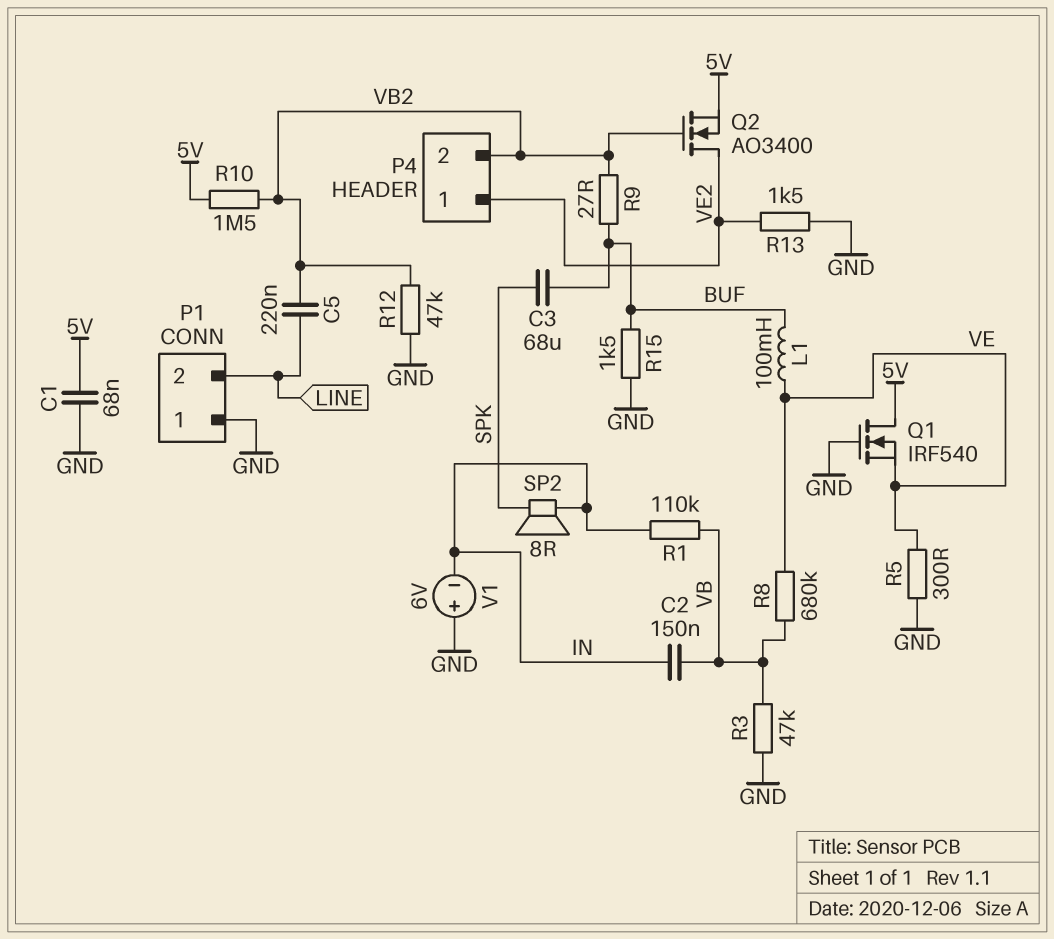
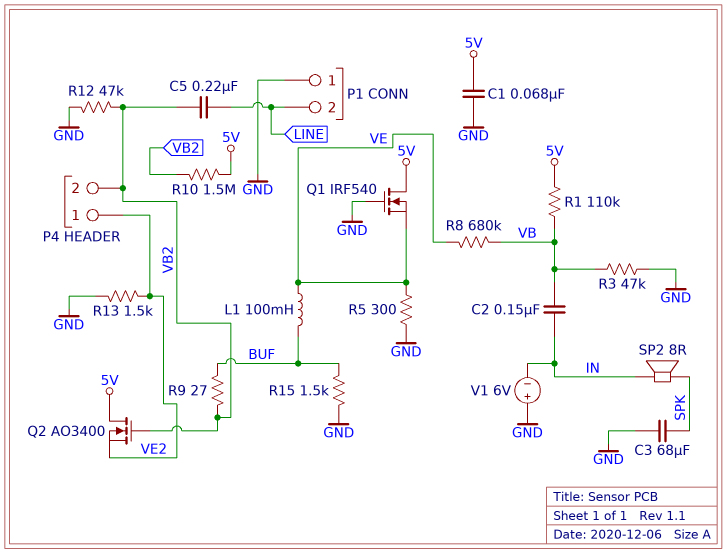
C3: 68uF (BUF, SPK) -> 68uF (GND, SPK)
Q2: NMOS AO3400 (G VB2, D VE2, S 5V) -> NMOS AO3400 (G VB2, D 5V, S VE2)
R1: 110k (IN, VB) -> 110k (5V, VB)

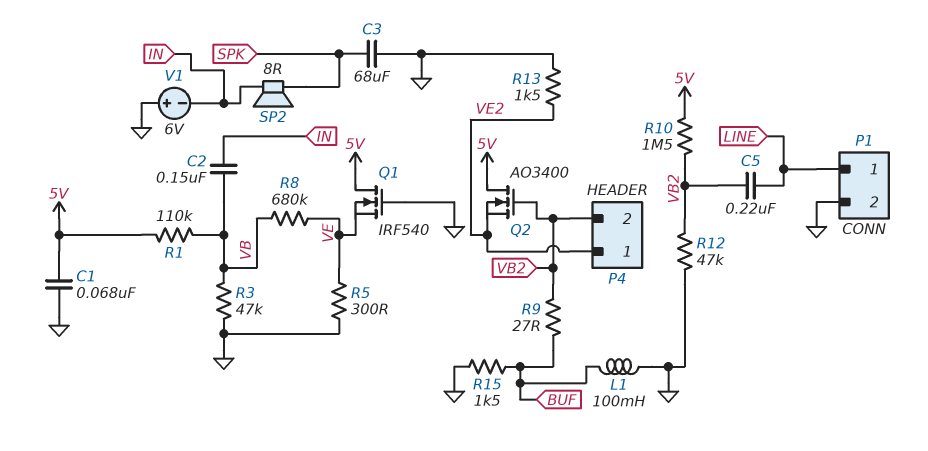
L1: 100mH (BUF, VE) -> 100mH (BUF, GND)
P1 pin 1: GND -> LINE
P1 pin 2: LINE -> GND

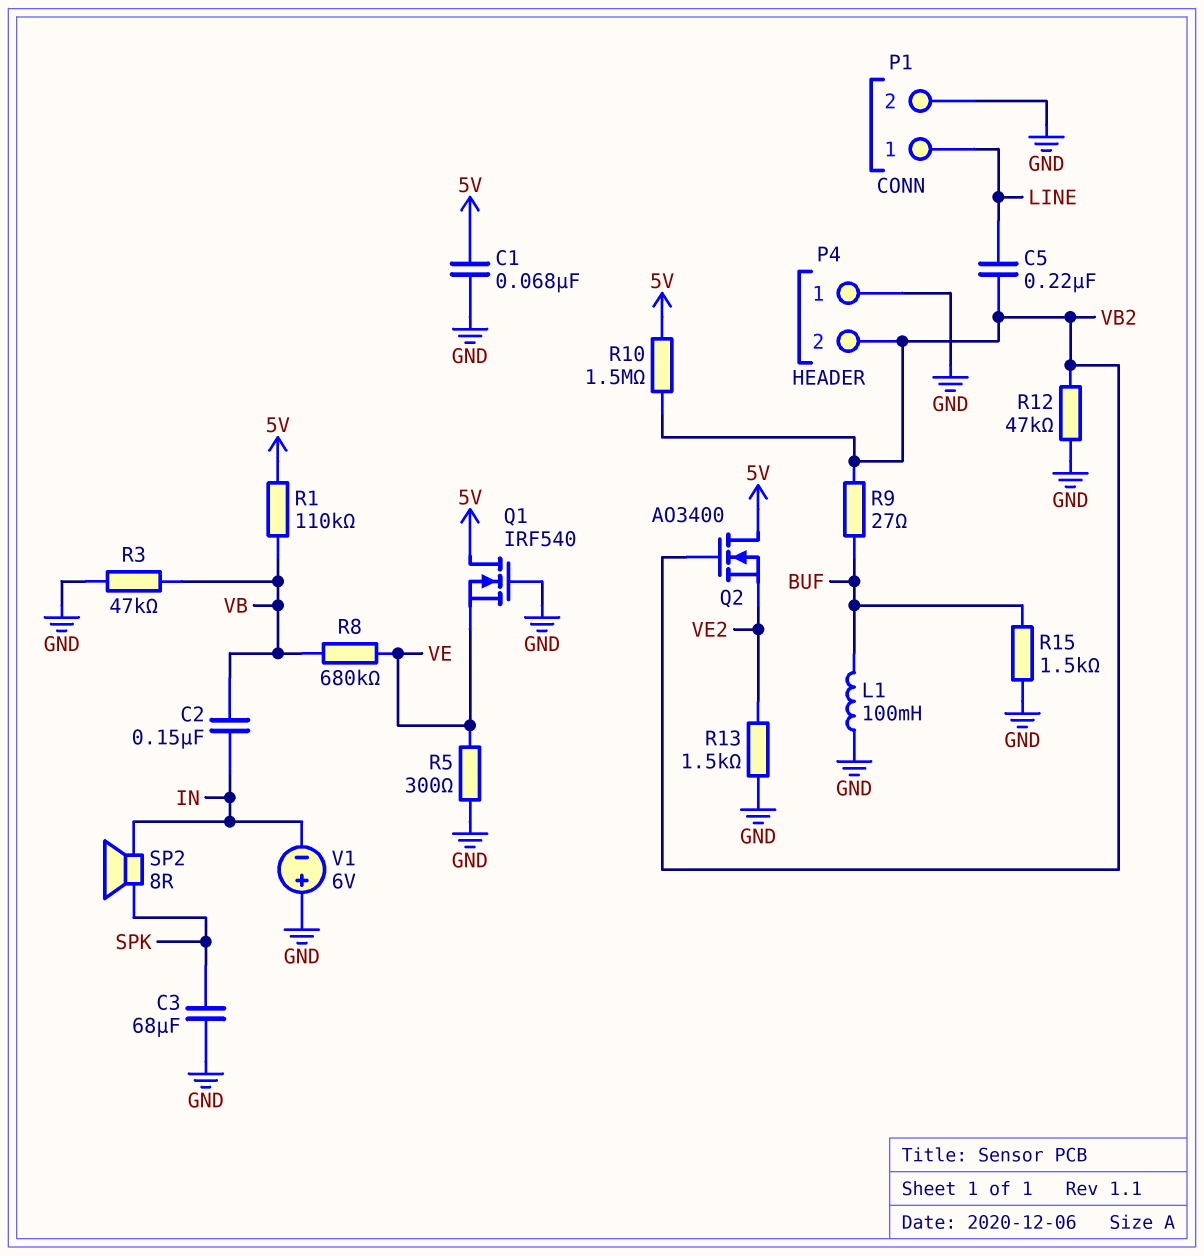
P4 pin 1: VE2 -> GND

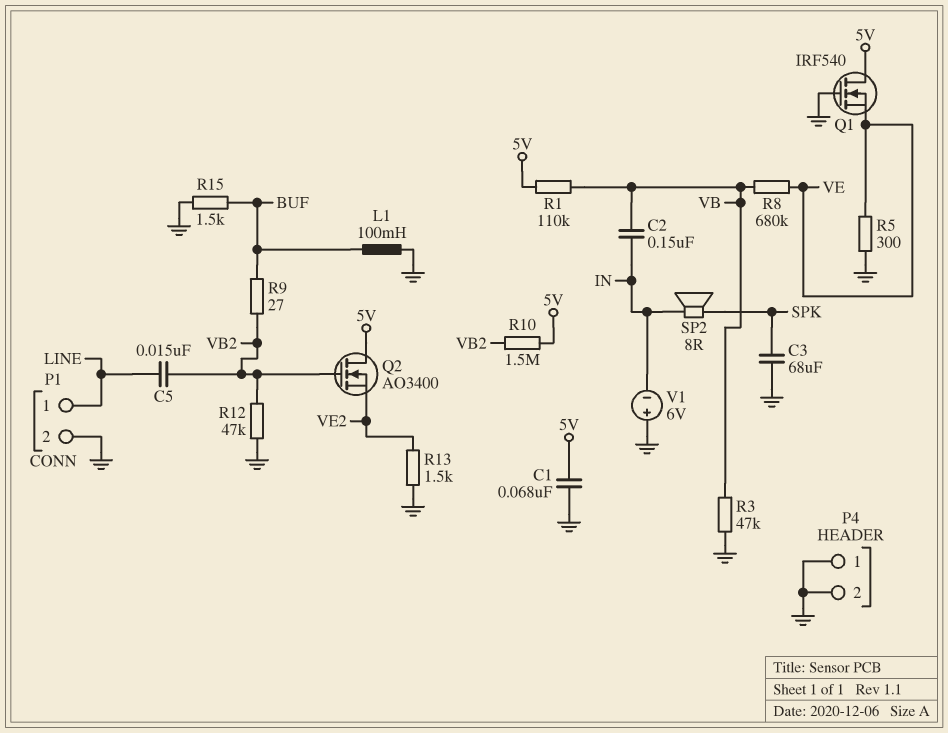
C5: 220nF (LINE, VB2) -> 15nF (LINE, VB2)
P4 pin 2: VB2 -> GND

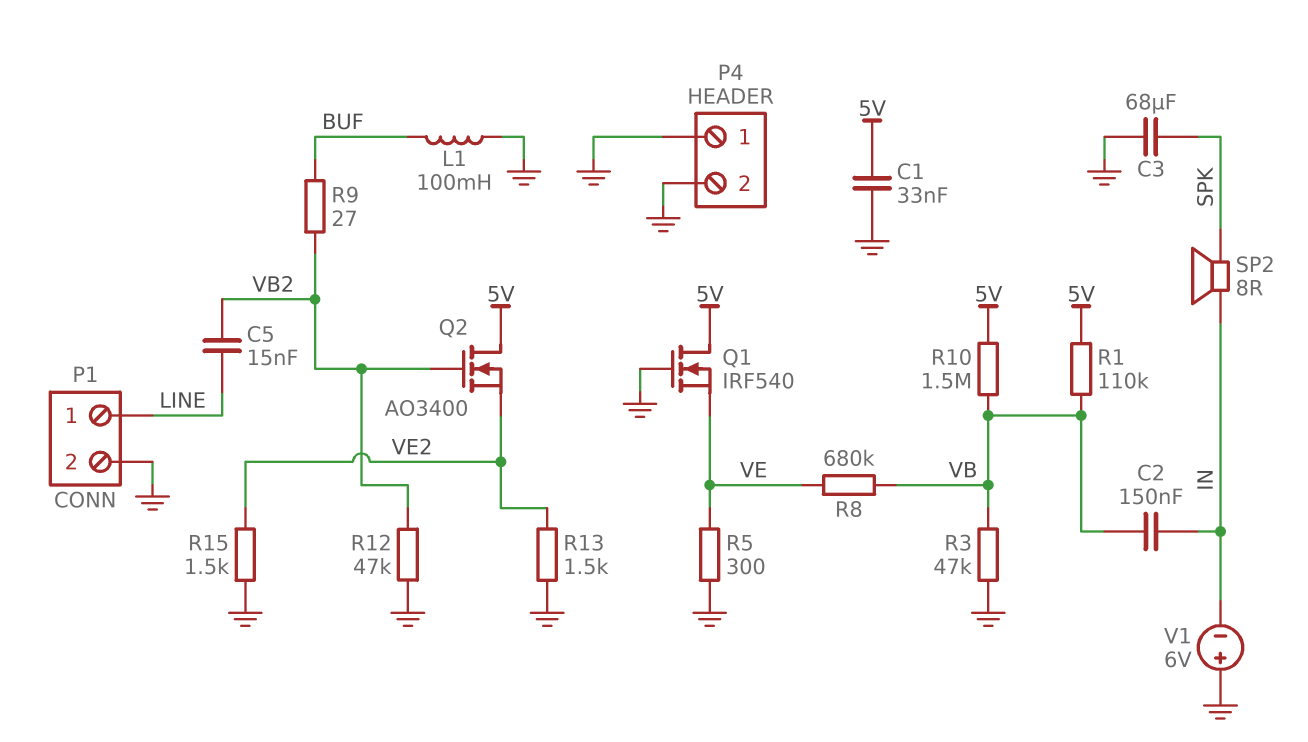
C1: 68nF (5V, GND) -> 33nF (5V, GND)
R10: 1.5M (5V, VB2) -> 1.5M (5V, VB)
R15: 1.5k (BUF, GND) -> 1.5k (GND, VE2)

